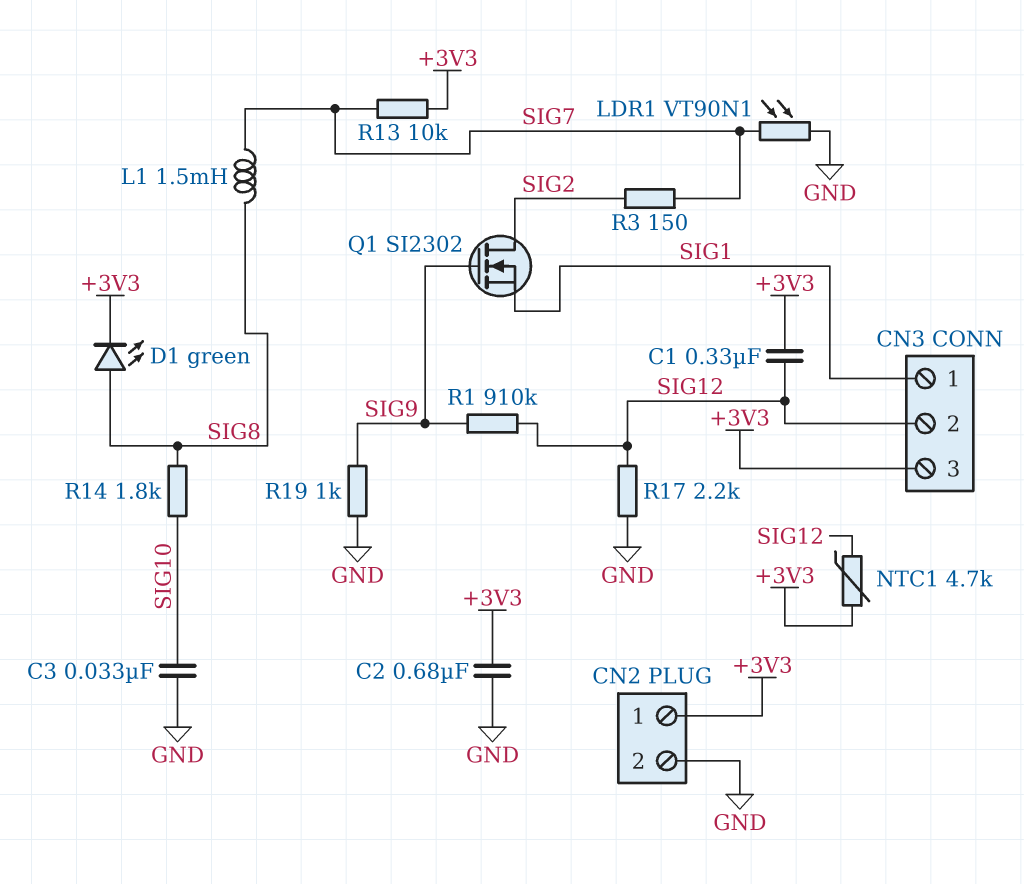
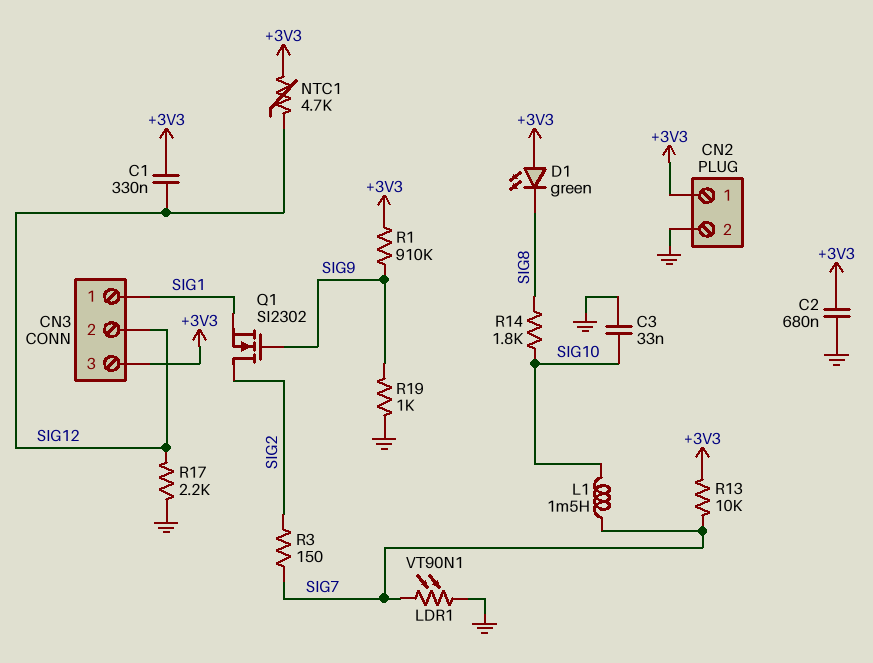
D1: LED green (A SIG8, K +3V3) -> LED green (A +3V3, K SIG8)
L1: 1.5mH (SIG7, SIG8) -> 1.5mH (SIG7, SIG10)
R1: 910k (SIG9, SIG12) -> 910k (+3V3, SIG9)

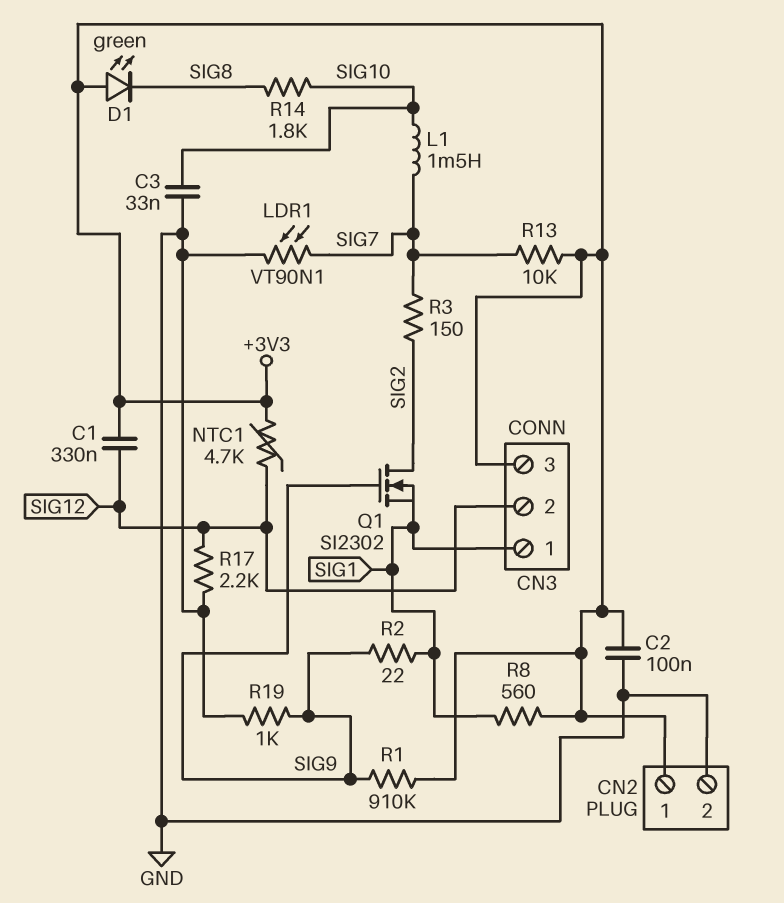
C2: 680nF (+3V3, GND) -> 100nF (+3V3, GND)
R2: none -> 22 (SIG1, SIG9)
R8: none -> 560 (+3V3, SIG1)

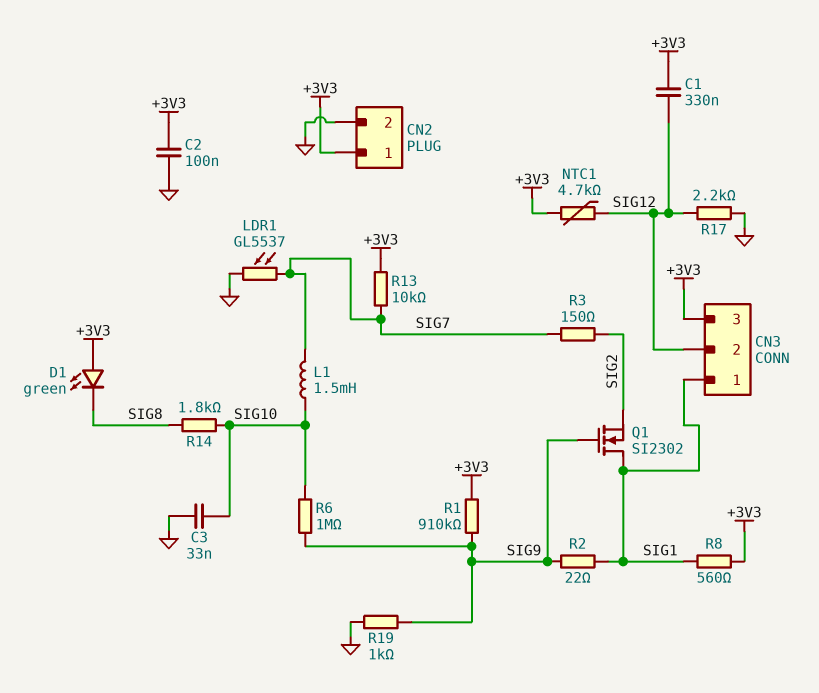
LDR1: VT90N1 (GND, SIG7) -> GL5537 (GND, SIG7)
Q1: NMOS SI2302 (G SIG9, D SIG2, S SIG1) -> NMOS SI2302 (G SIG9, D SIG1, S SIG2)
R6: none -> 1M (SIG9, SIG10)

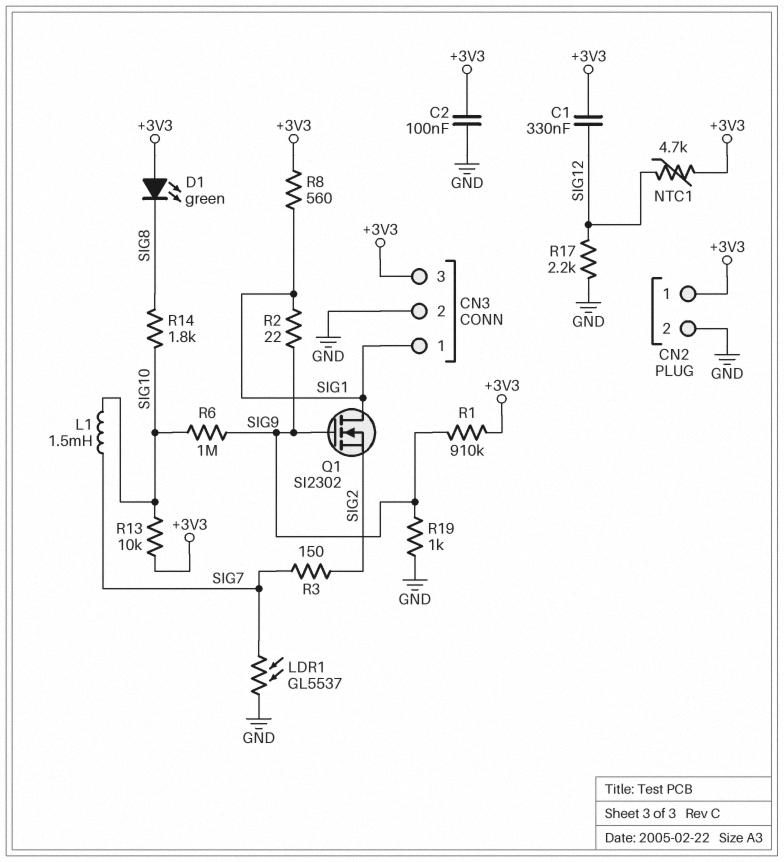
C3: 33nF (GND, SIG10) -> none
CN3 pin 2: SIG12 -> GND
R13: 10k (+3V3, SIG7) -> 10k (+3V3, SIG10)

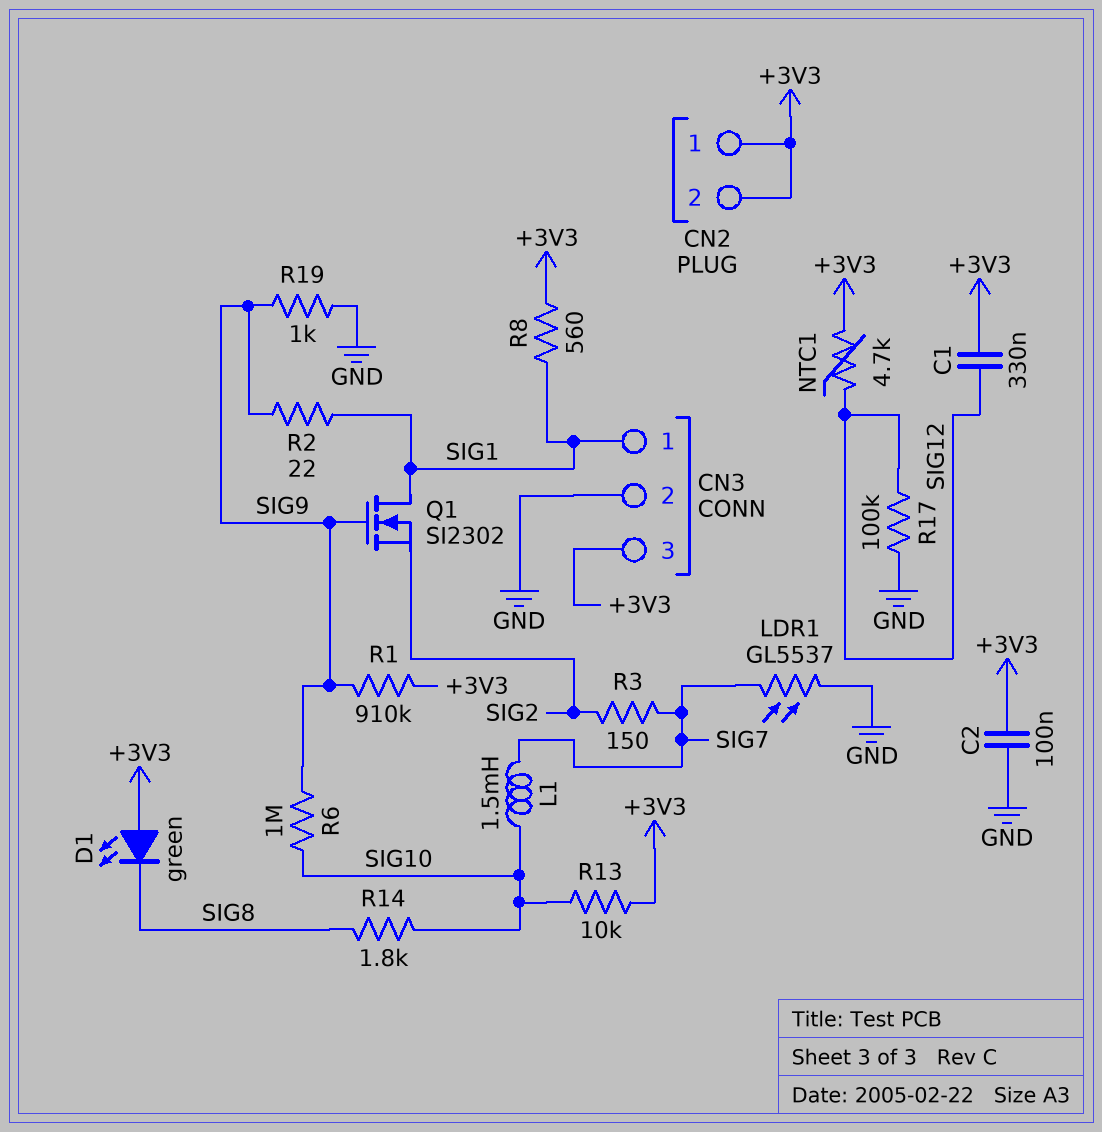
CN2 pin 2: GND -> +3V3
R17: 2.2k (GND, SIG12) -> 100k (GND, SIG12)

